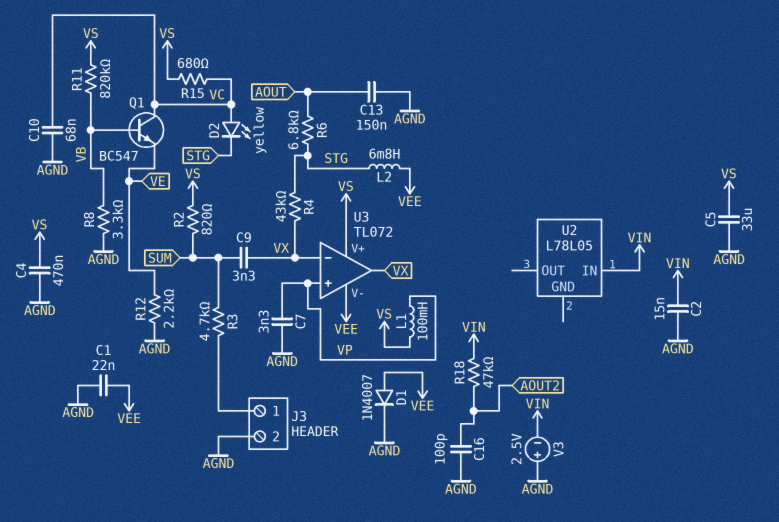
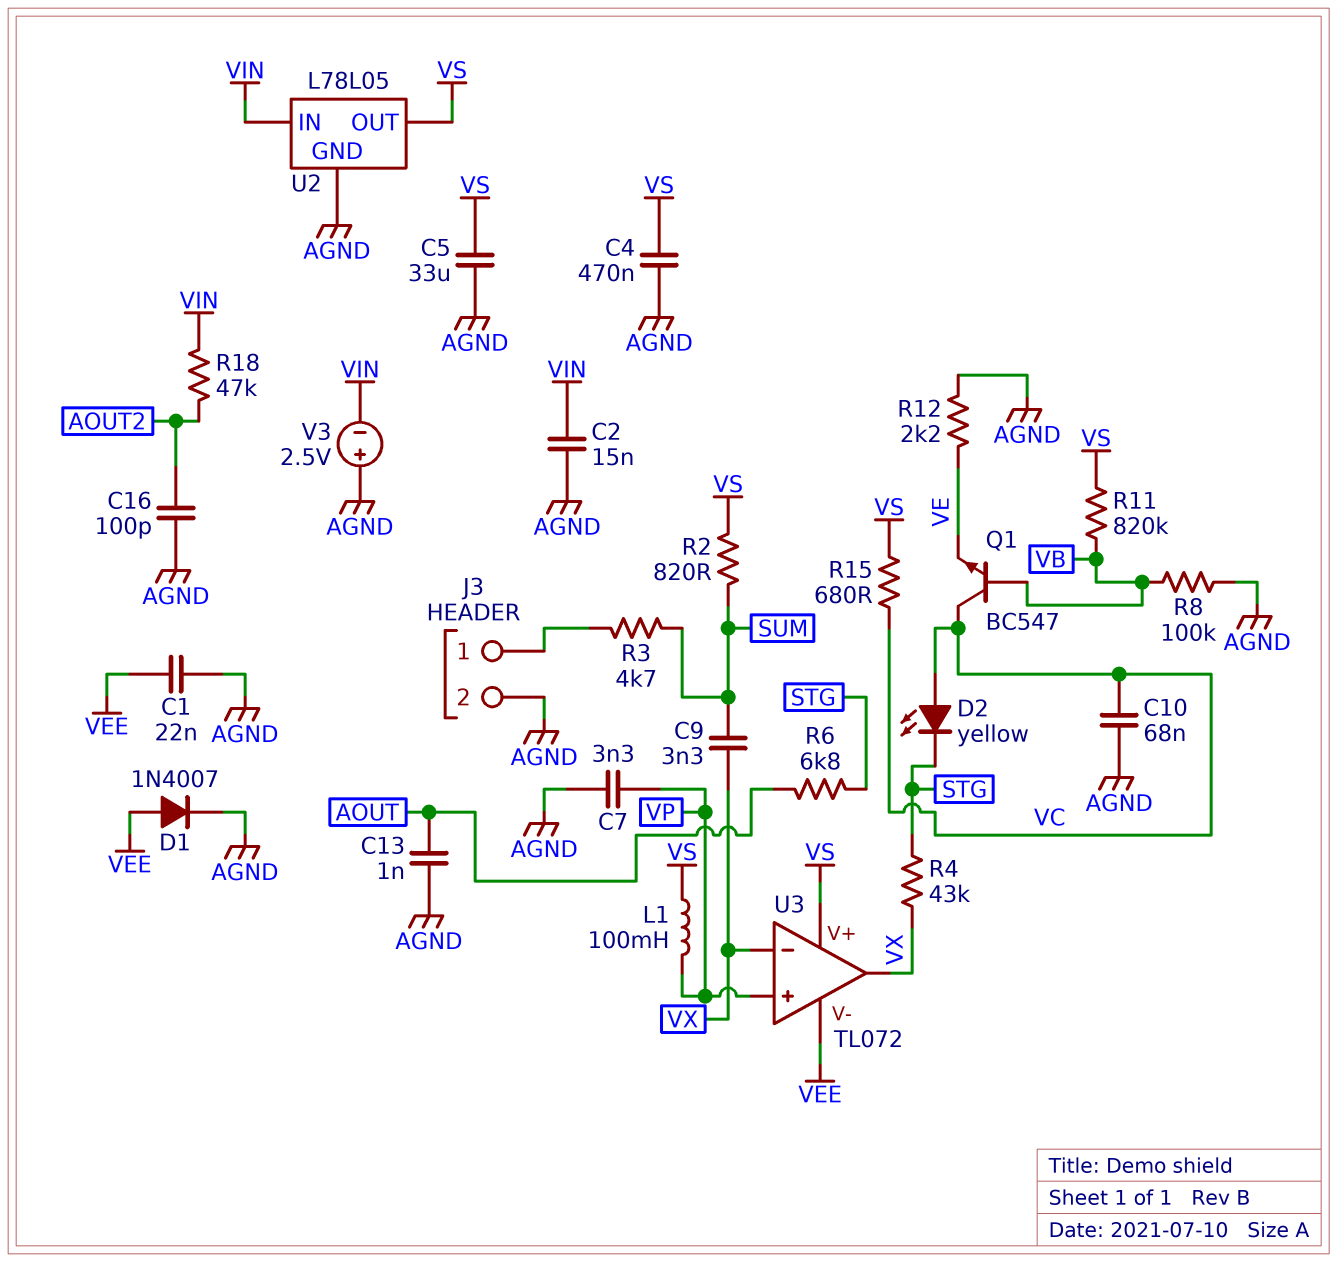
C13: 150nF (AGND, AOUT) -> 1nF (AGND, AOUT)
L2: 6.8mH (STG, VEE) -> none
R8: 3.3k (AGND, VB) -> 100k (AGND, VB)
U2 pin GND: none -> AGND
U2 pin OUT: none -> VS

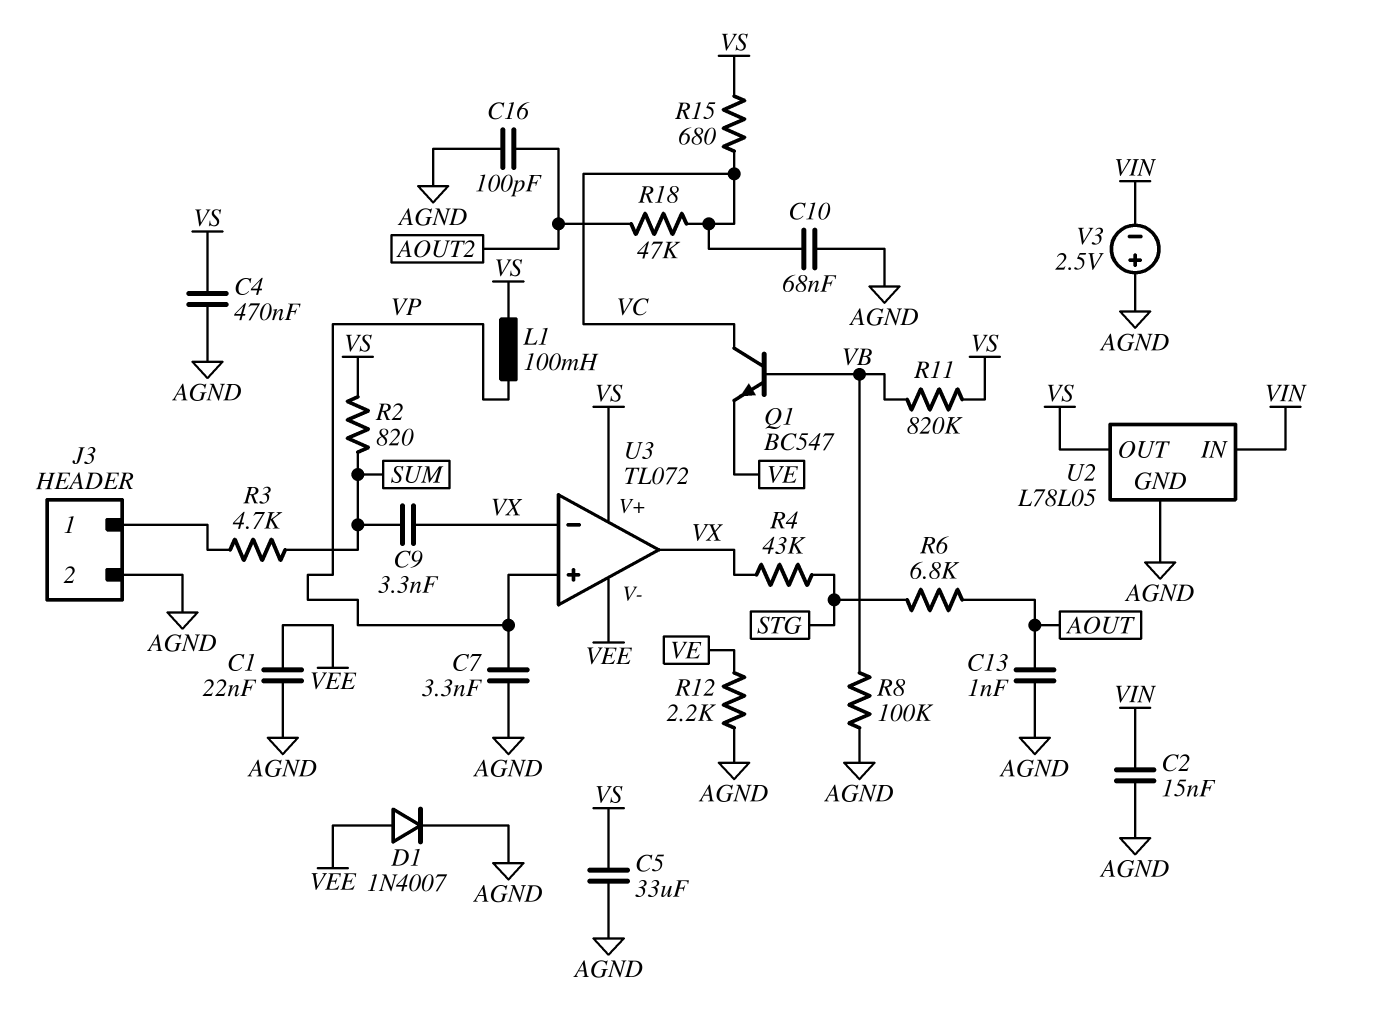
D2: LED yellow (A VC, K STG) -> none
R18: 47k (AOUT2, VIN) -> 47k (AOUT2, VC)

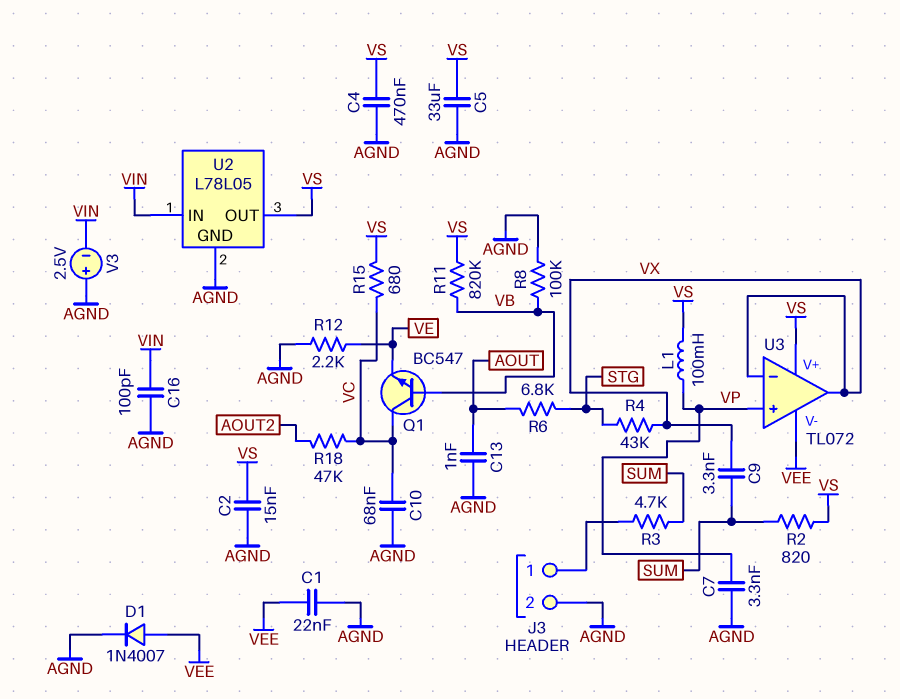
C2: 15nF (AGND, VIN) -> 15nF (AGND, VS)
C16: 100pF (AGND, AOUT2) -> 100pF (AGND, VIN)

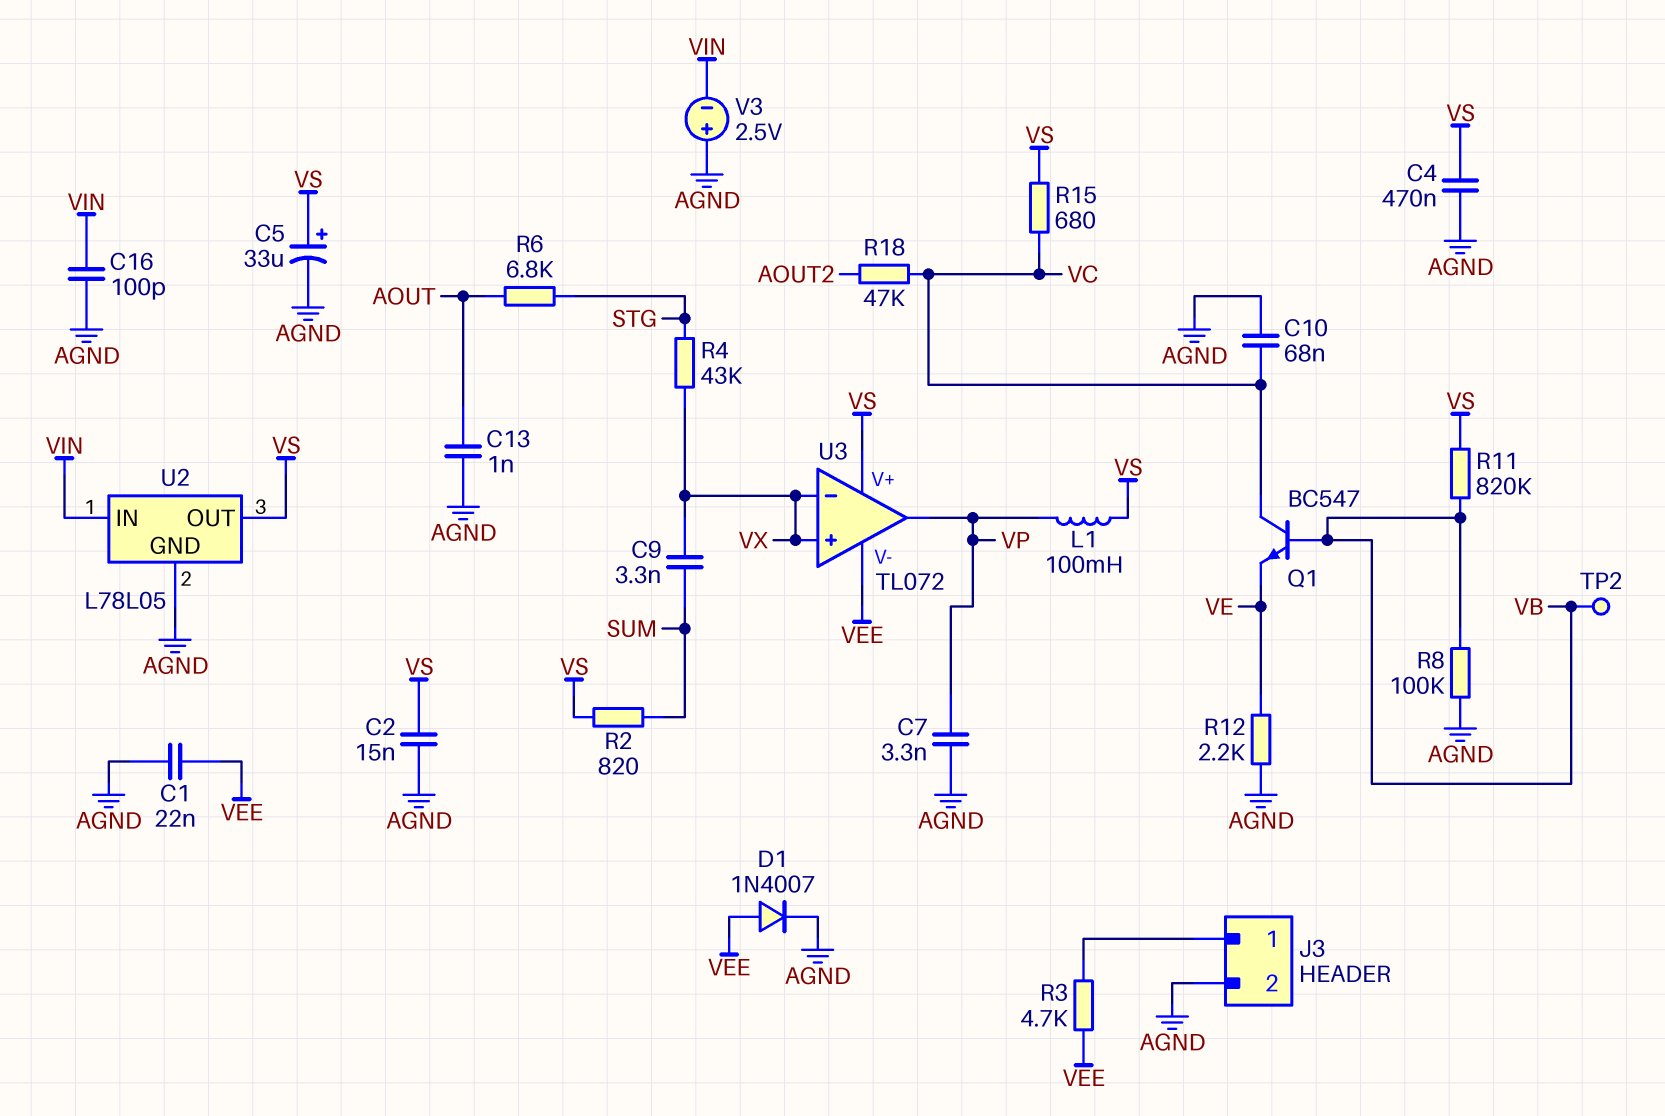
C5: 33uF (AGND, VS) -> 33uF (plus VS, minus AGND)
R3: 4.7k (J3/1, SUM) -> 4.7k (J3/1, VEE)
TP2: none -> test point (VB)
U3 pin in+: VP -> VX
U3 pin out: VX -> VP

